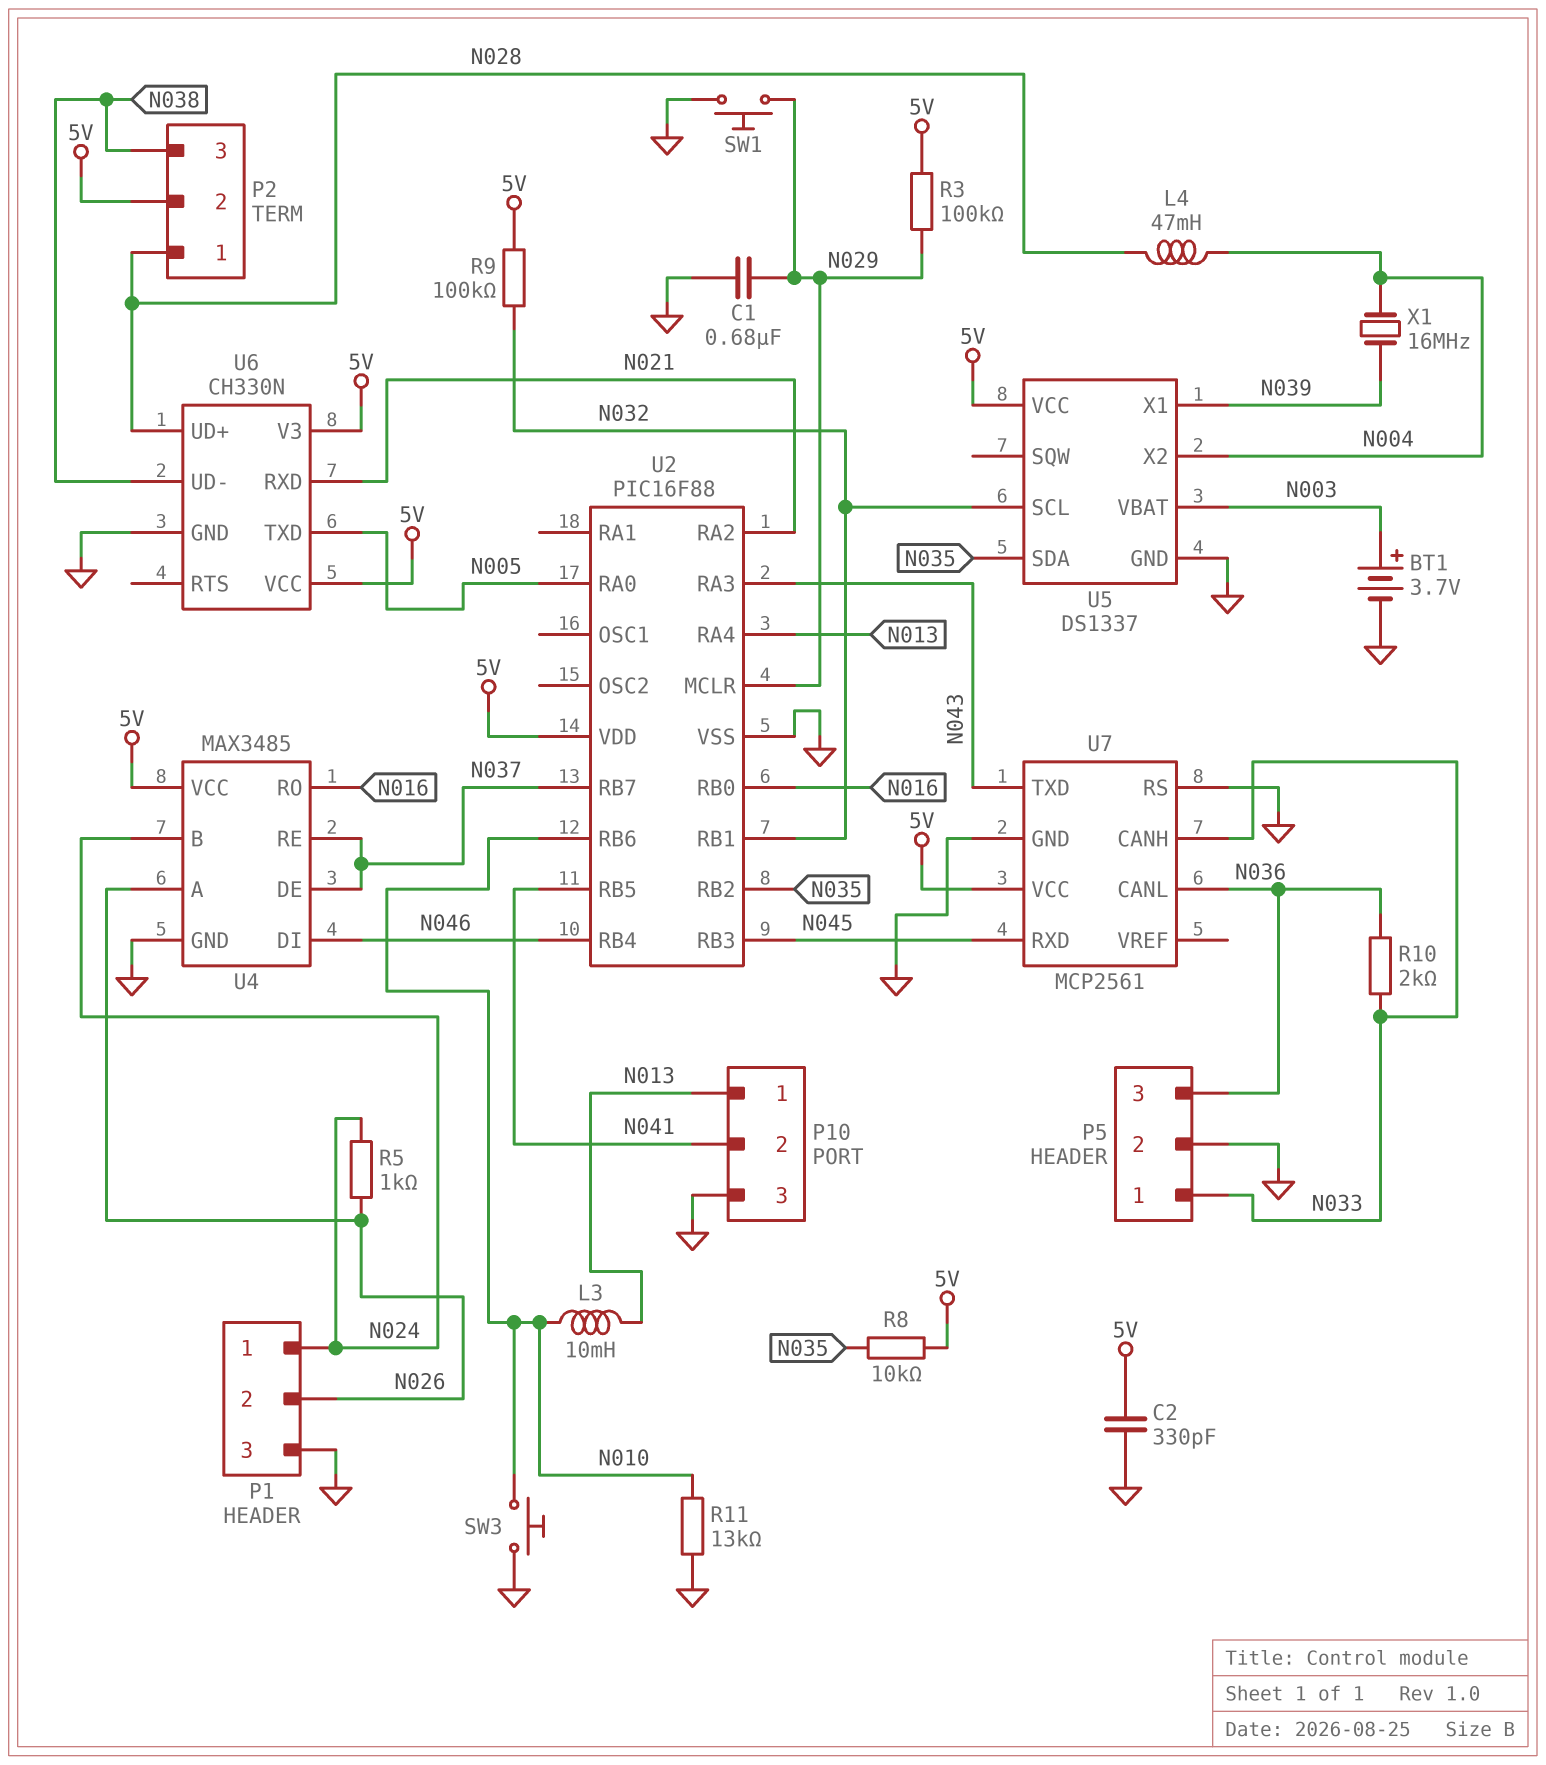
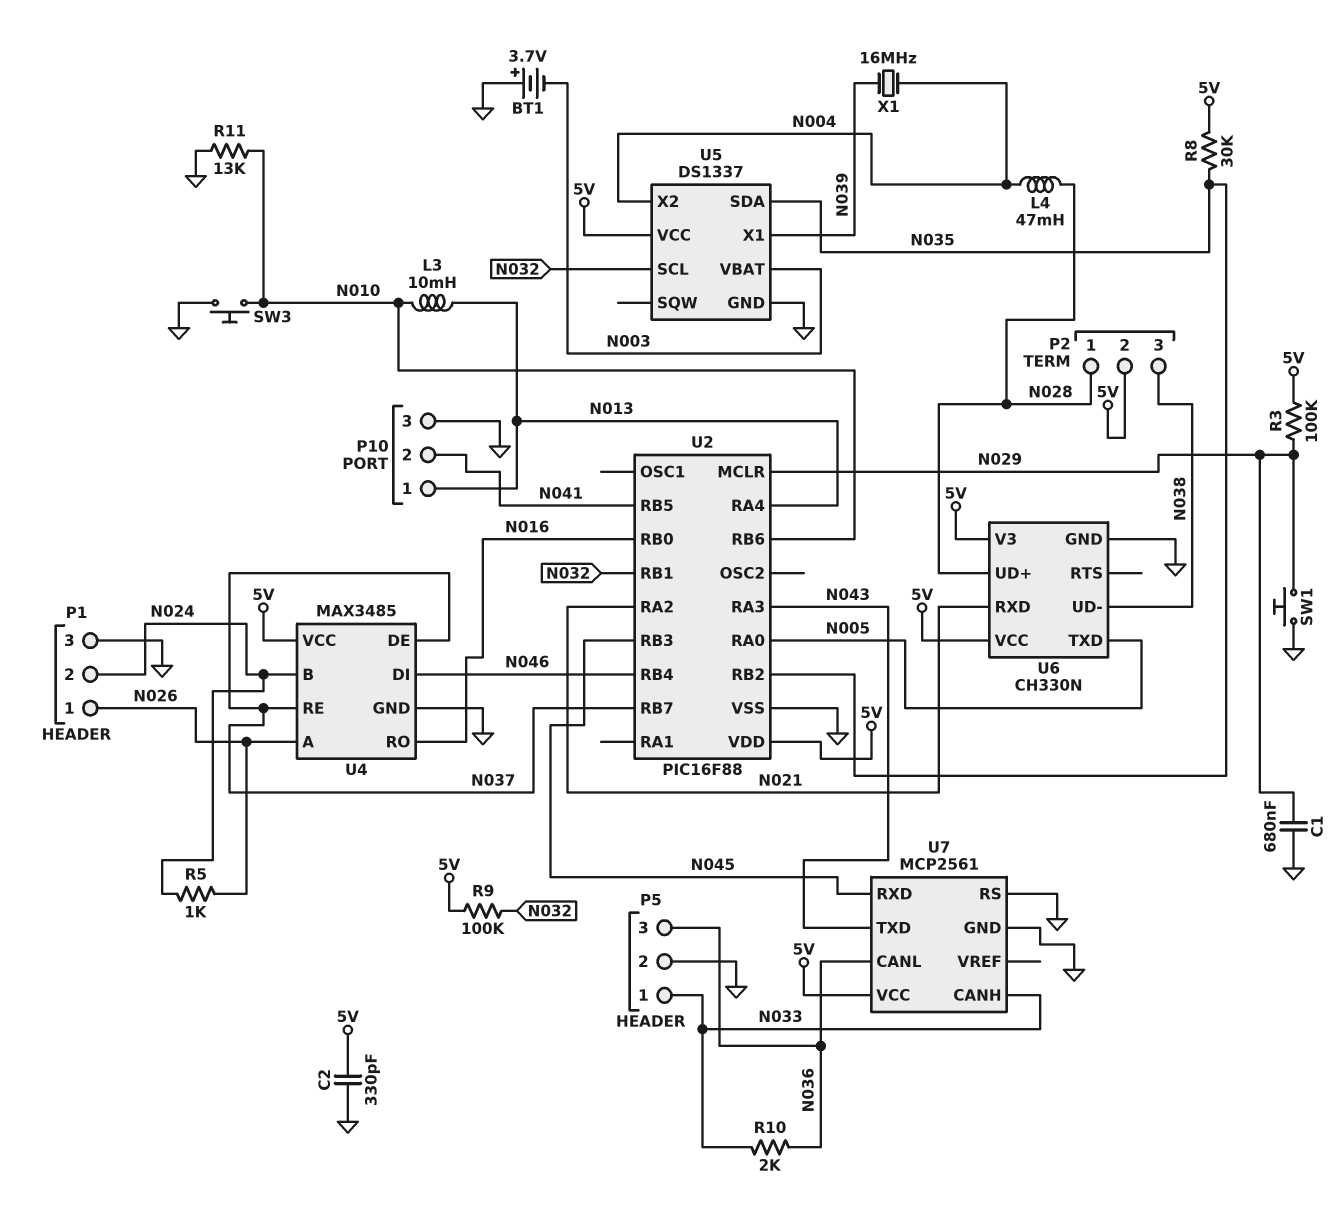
BT1: 3.7V (plus N003, minus GND) -> 3.7V (plus GND, minus N003)
P1 pin 1: N024 -> N026
P1 pin 2: N026 -> N024
R8: 10k (5V, N035) -> 30k (5V, N035)

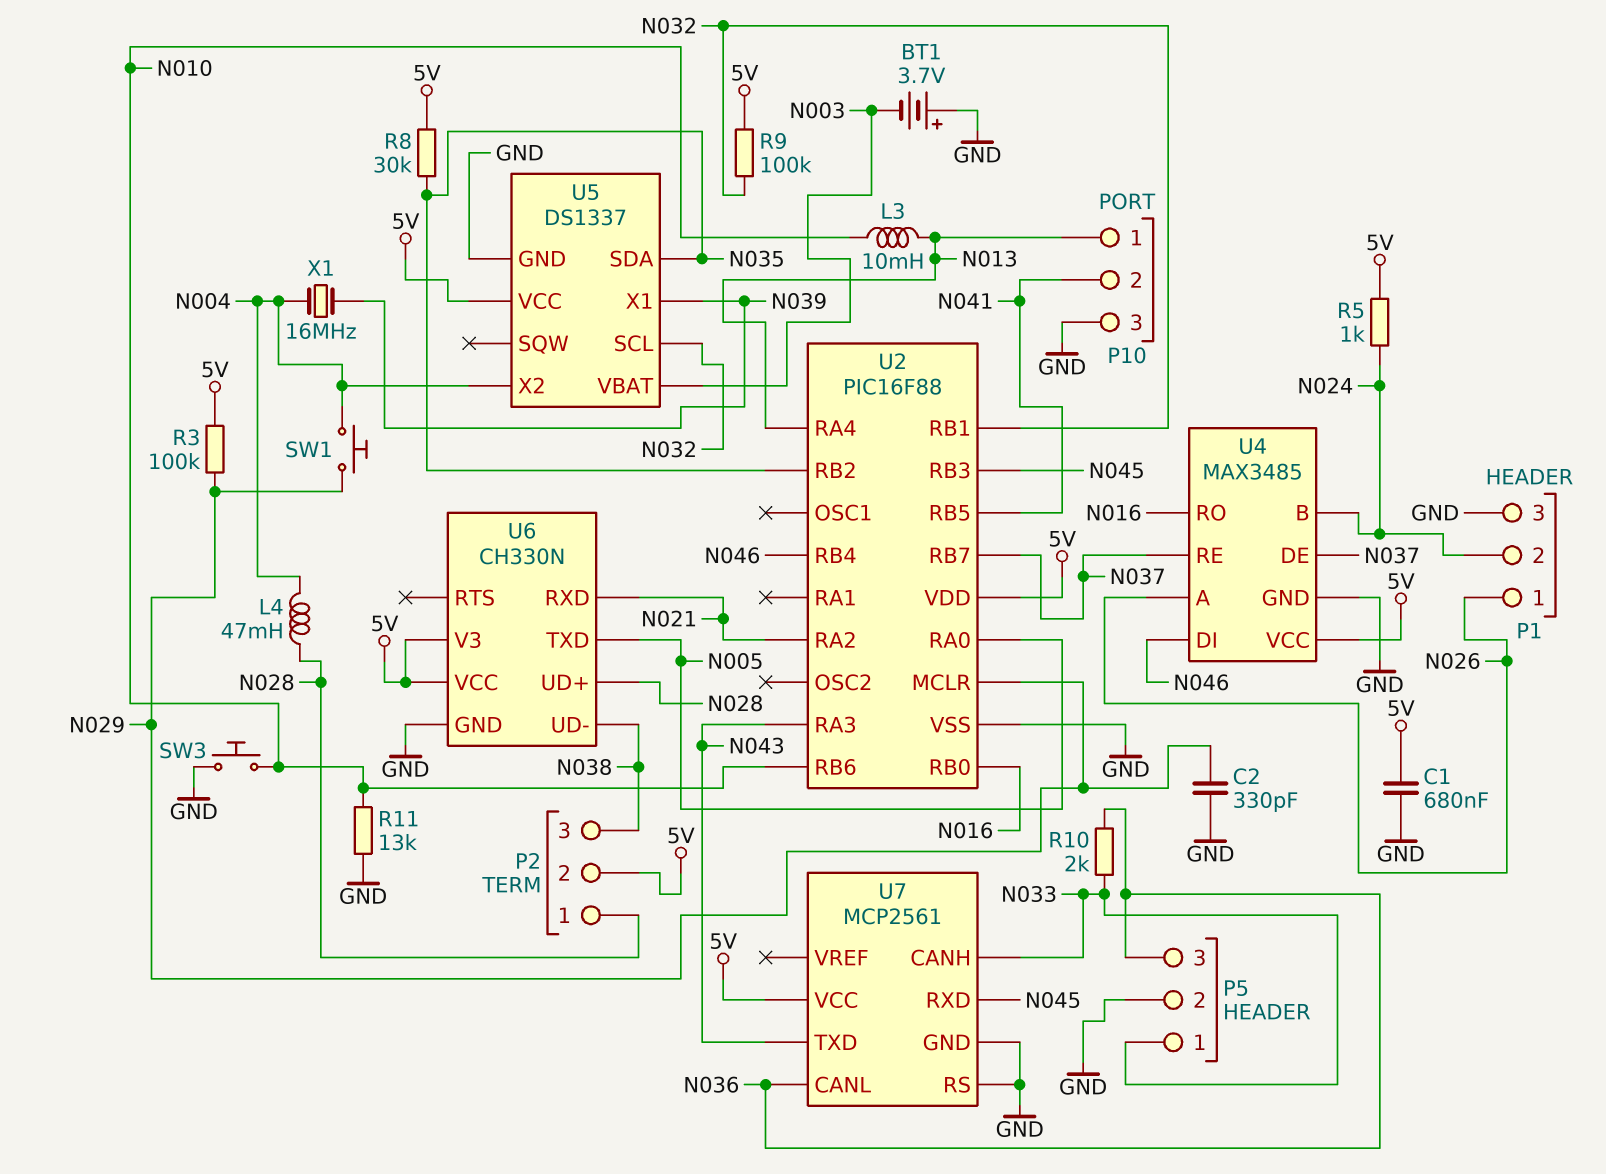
C1: 680nF (GND, N029) -> 680nF (5V, GND)
C2: 330pF (5V, GND) -> 330pF (GND, N029)
R5: 1k (N024, N026) -> 1k (5V, N024)
SW1: button (GND, N029) -> button (N004, N029)

